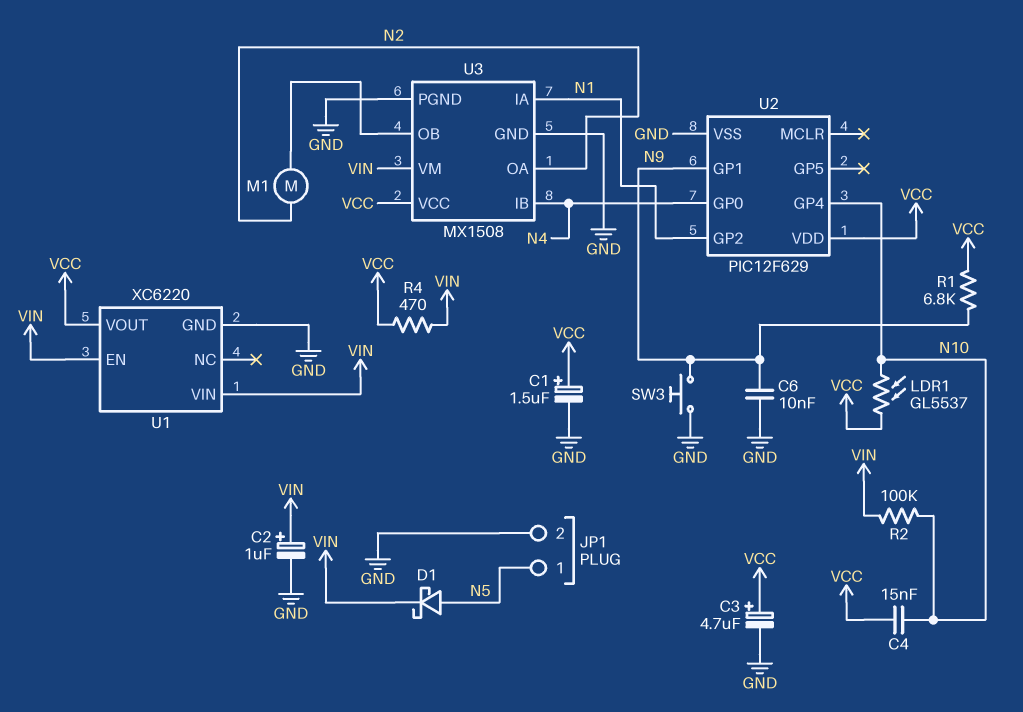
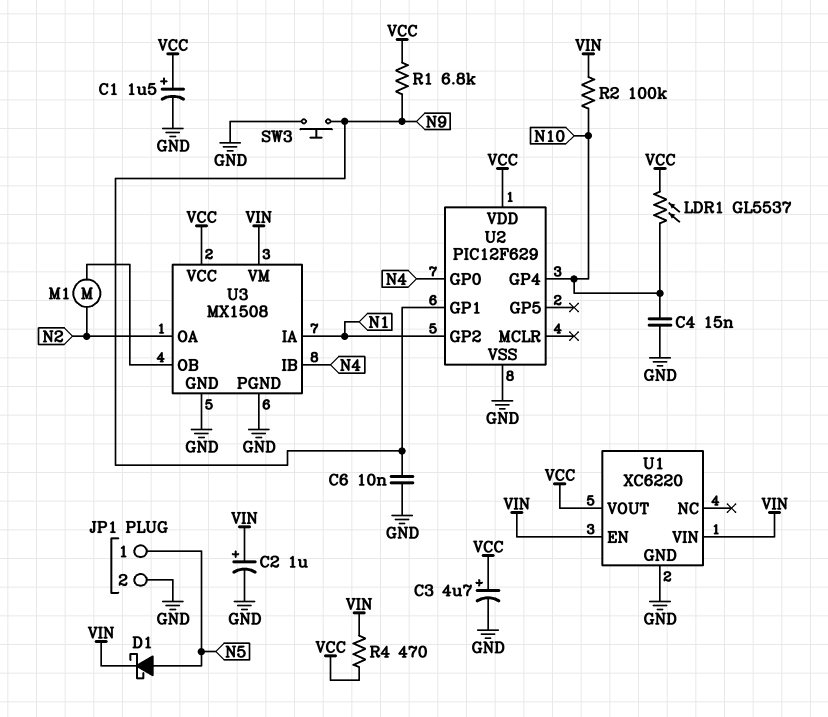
C4: 15nF (N10, VCC) -> 15nF (GND, N10)

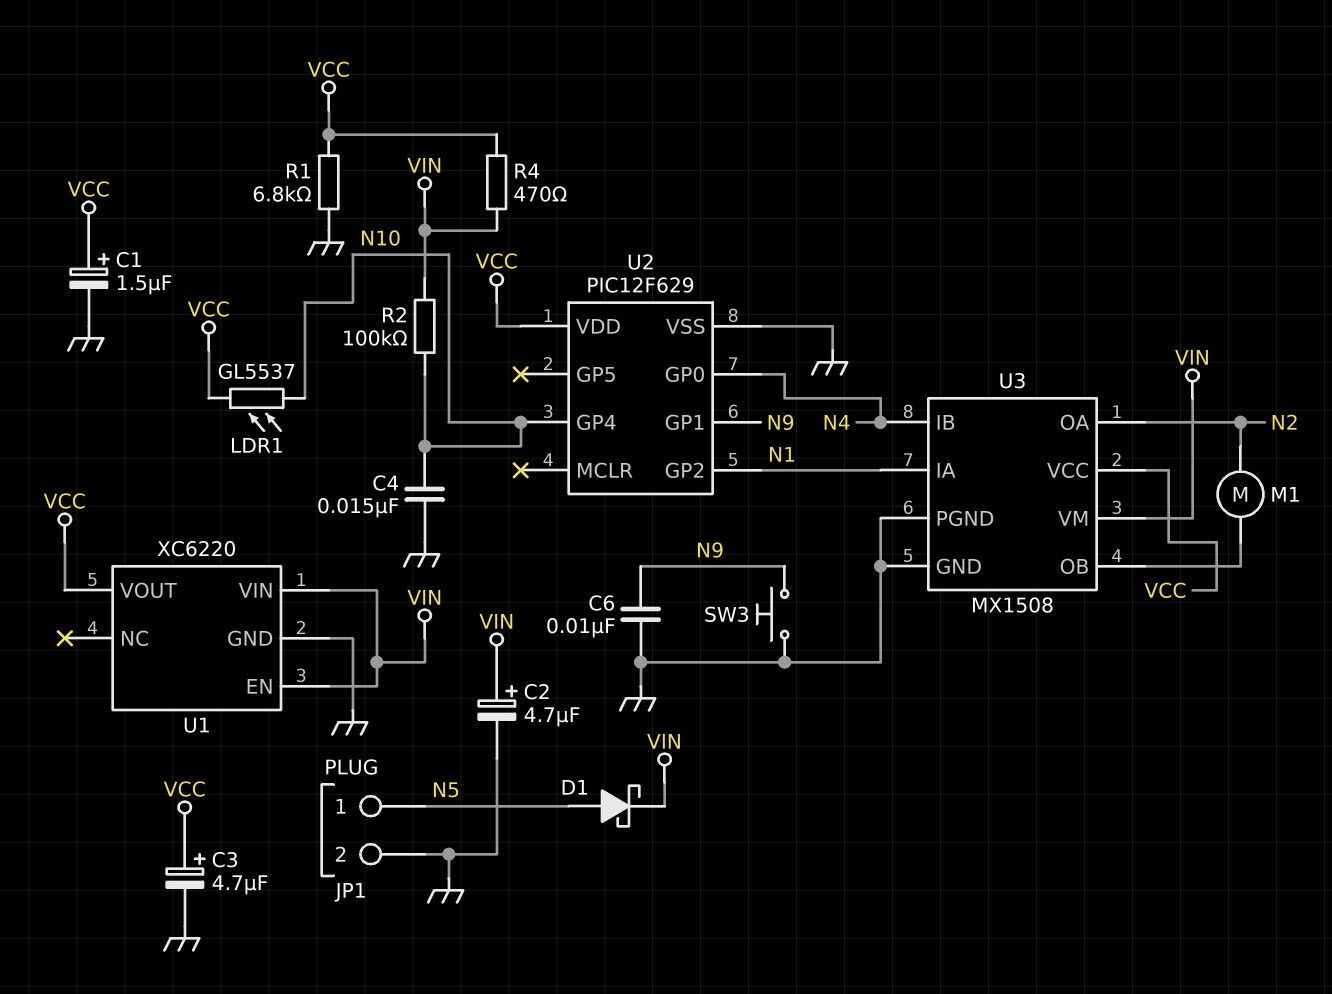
C2: 1uF (plus VIN, minus GND) -> 4.7uF (plus VIN, minus GND)
R1: 6.8k (N9, VCC) -> 6.8k (GND, VCC)

